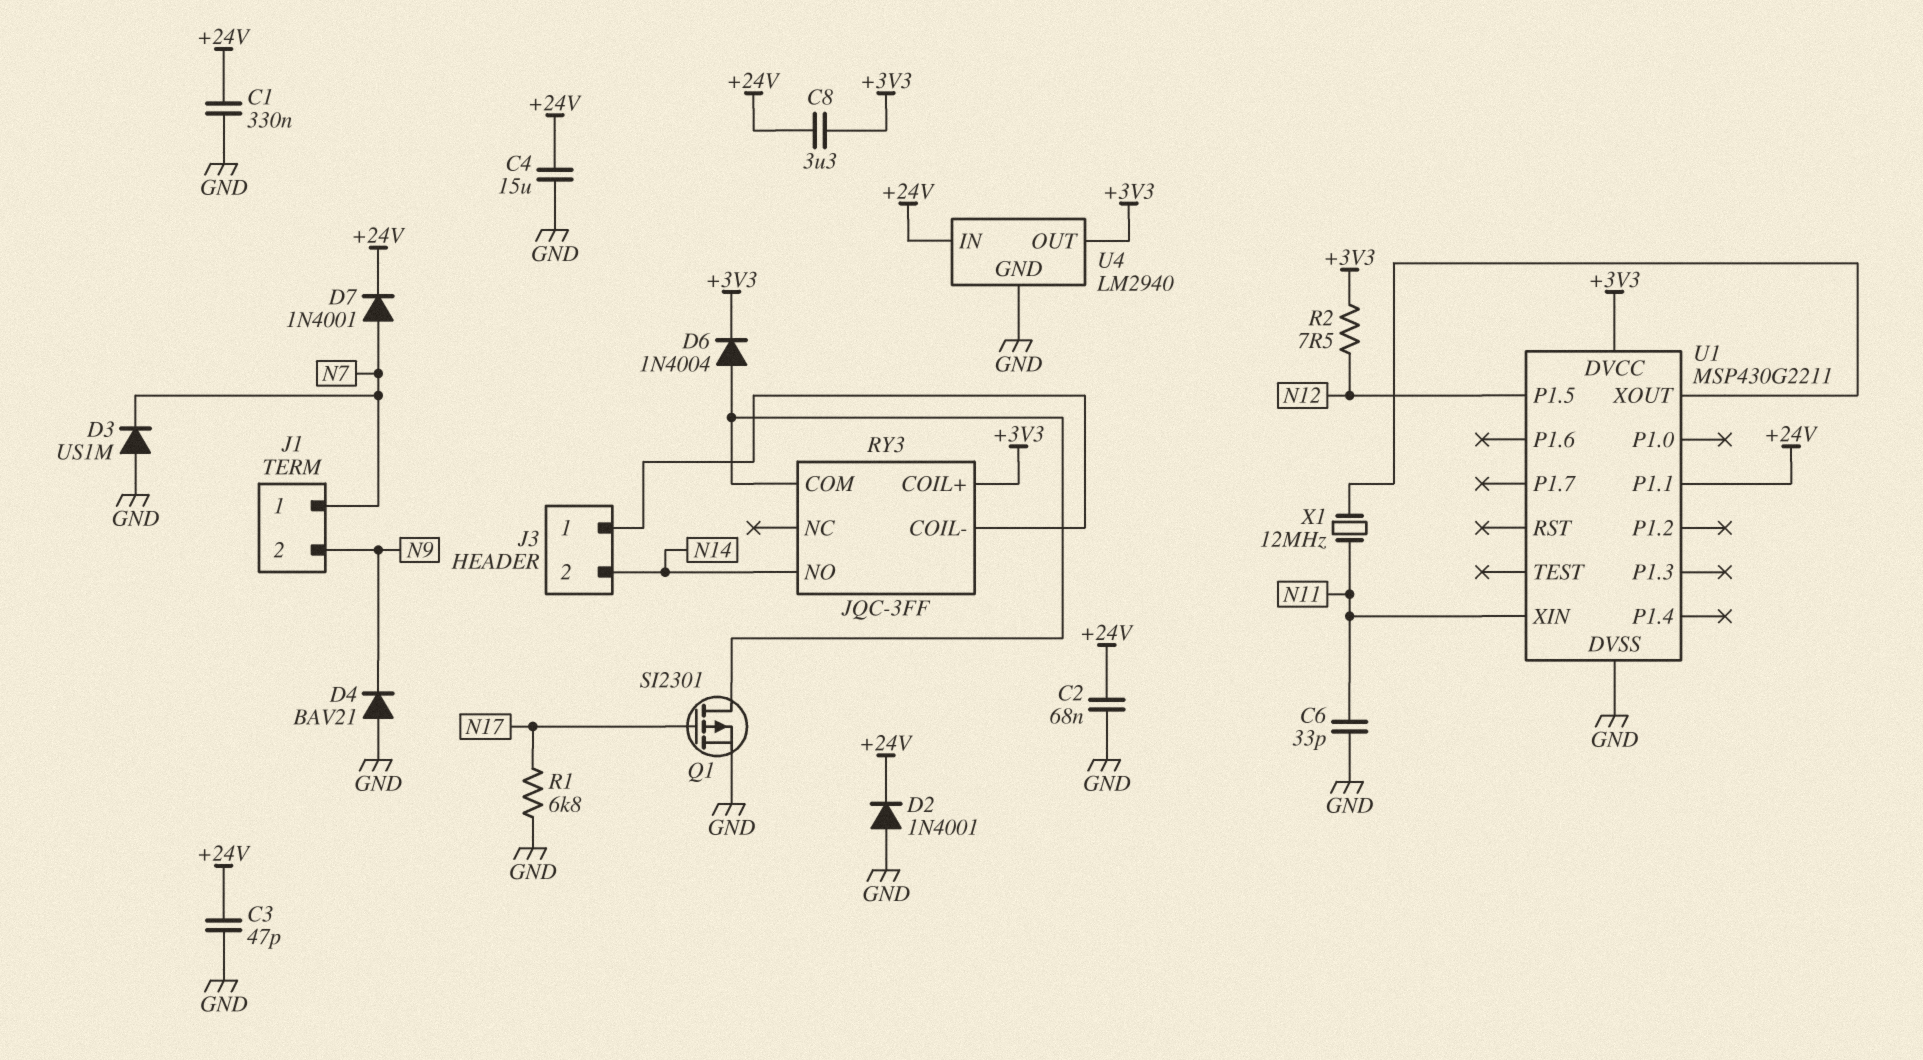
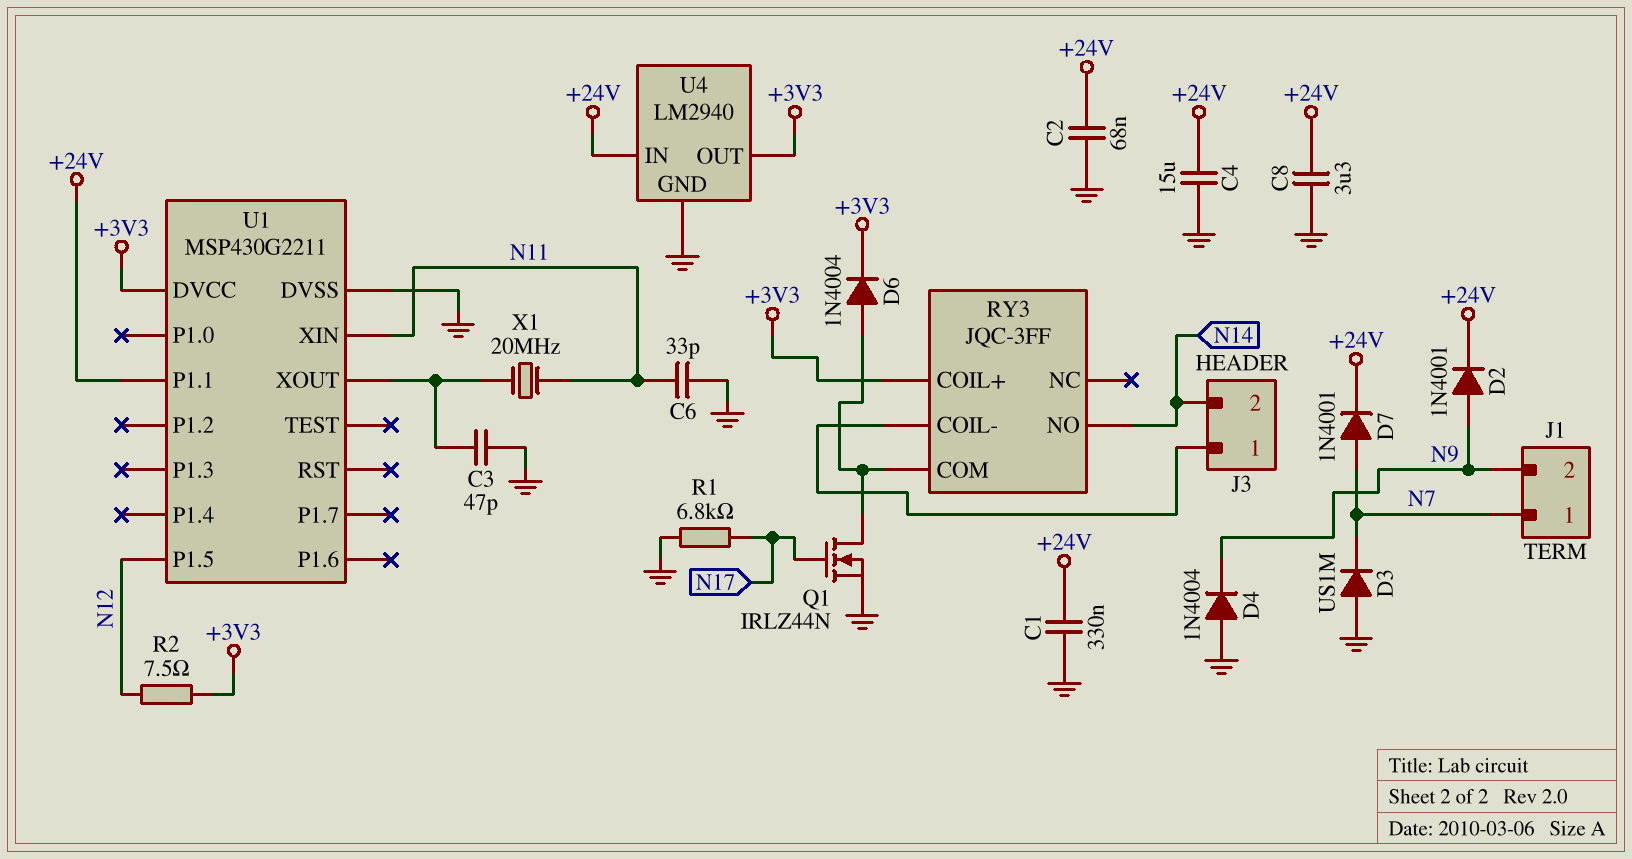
C3: 47pF (+24V, GND) -> 47pF (GND, U1/XOUT)
C8: 3.3uF (+3V3, +24V) -> 3.3uF (+24V, GND)
D2: diode 1N4001 (A GND, K +24V) -> diode 1N4001 (A N9, K +24V)
D4: diode BAV21 (A GND, K N9) -> diode 1N4004 (A GND, K N9)
Q1: PMOS SI2301 (G N17, D RY3/COM, S GND) -> NMOS IRLZ44N (G N17, D RY3/COM, S GND)
X1: 12MHz (N11, U1/XOUT) -> 20MHz (N11, U1/XOUT)

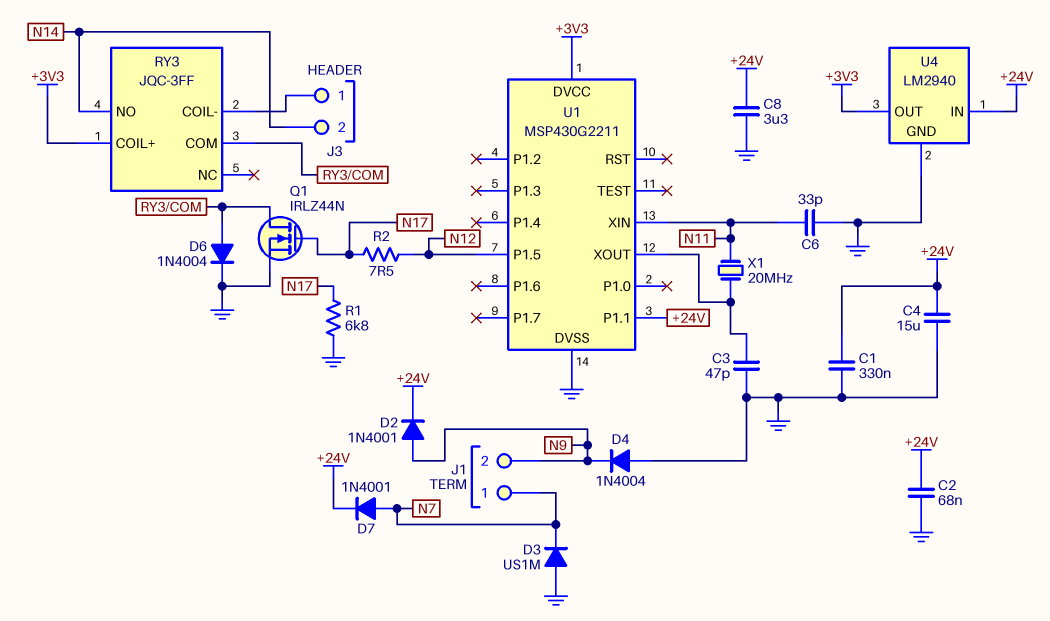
D6: diode 1N4004 (A RY3/COM, K +3V3) -> diode 1N4004 (A RY3/COM, K GND)
R2: 7.5 (+3V3, N12) -> 7.5 (N12, N17)

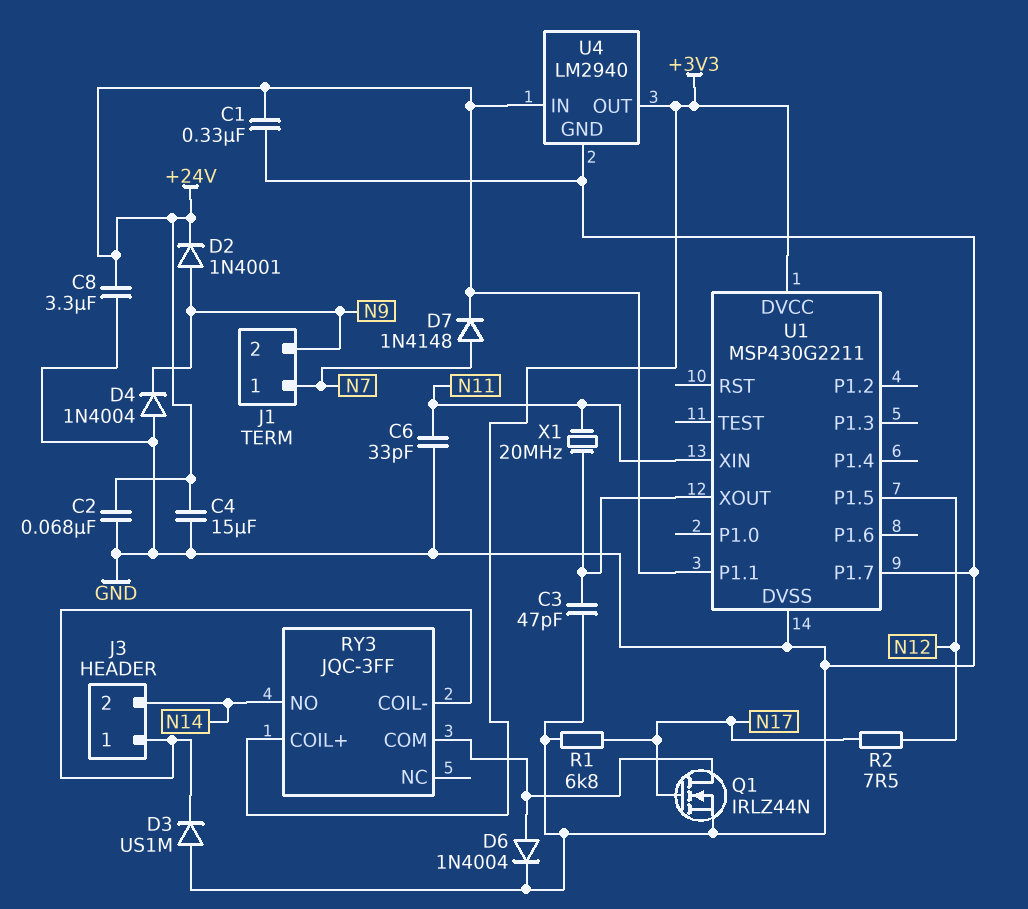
D3: diode US1M (A GND, K N7) -> diode US1M (A GND, K J3/1)
D7: diode 1N4001 (A N7, K +24V) -> diode 1N4148 (A N7, K +24V)
U1 pin P1.7: none -> GND

